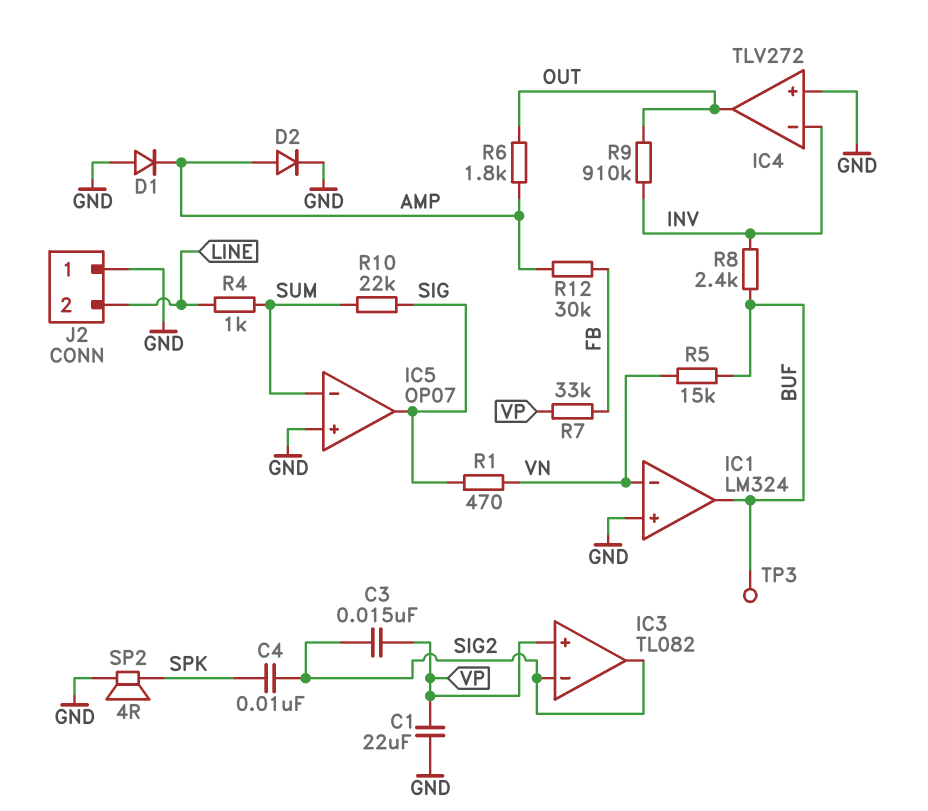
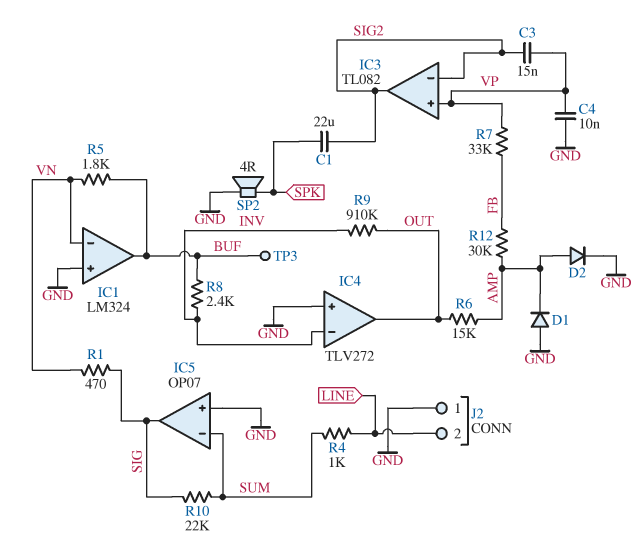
C1: 22uF (GND, VP) -> 22uF (SIG2, SPK)
C4: 10nF (SIG2, SPK) -> 10nF (GND, VP)
R5: 15k (BUF, VN) -> 1.8k (BUF, VN)
R6: 1.8k (AMP, OUT) -> 15k (AMP, OUT)

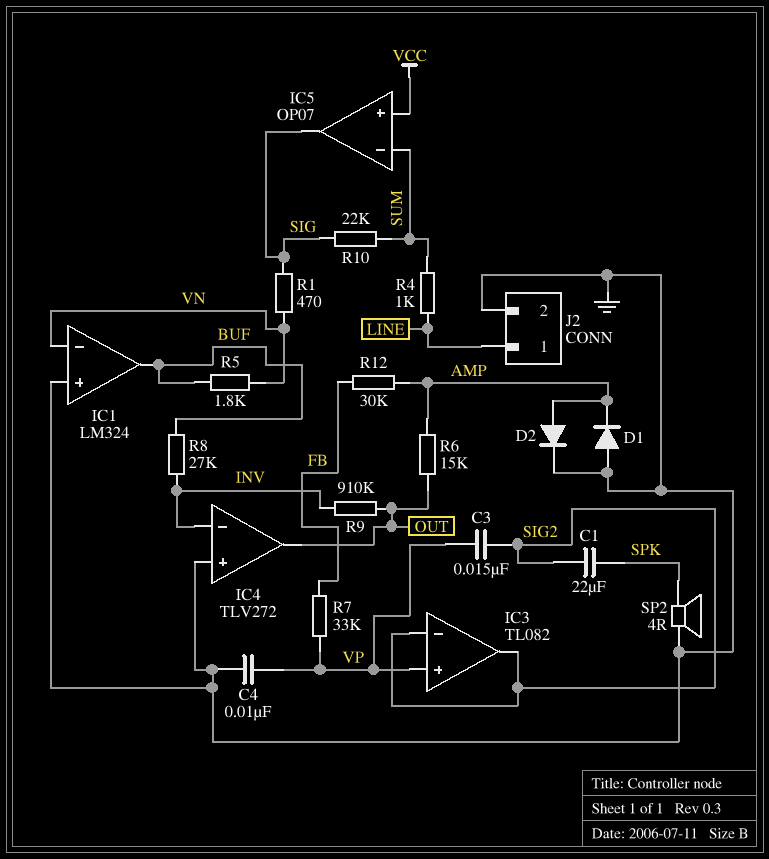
IC5 pin in+: GND -> VCC
J2 pin 1: GND -> LINE
J2 pin 2: LINE -> GND
R8: 2.4k (BUF, INV) -> 27k (BUF, INV)
TP3: test point (BUF) -> none

